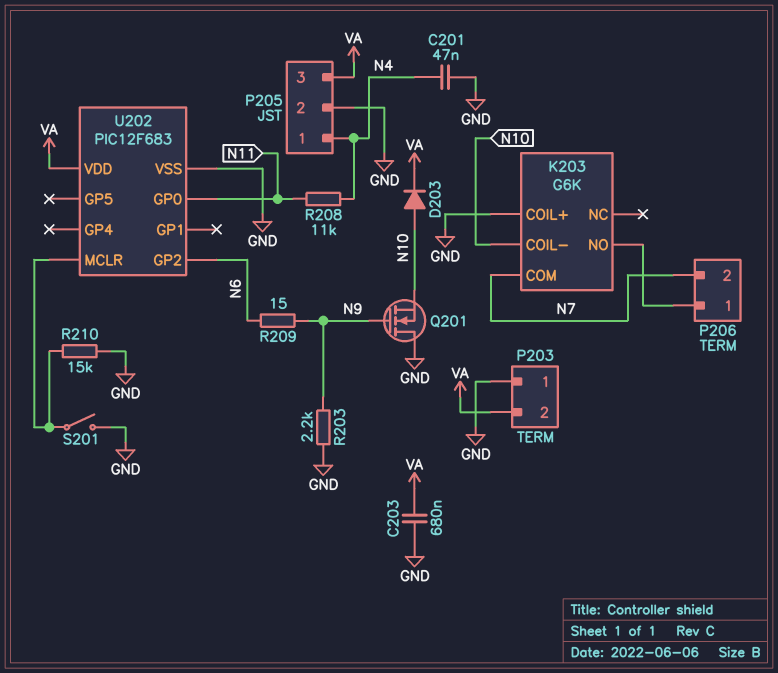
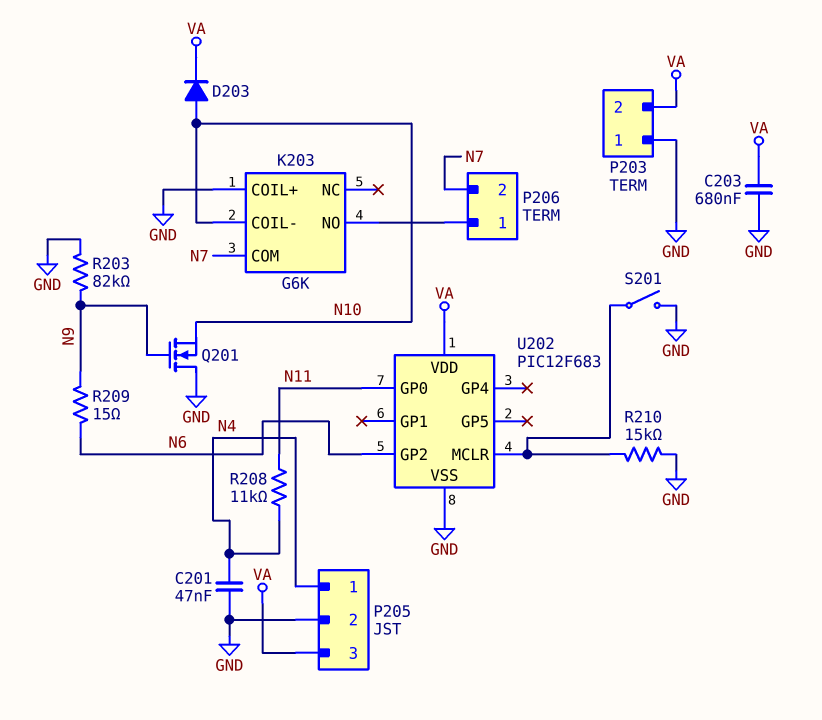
R203: 2.2k (GND, N9) -> 82k (GND, N9)

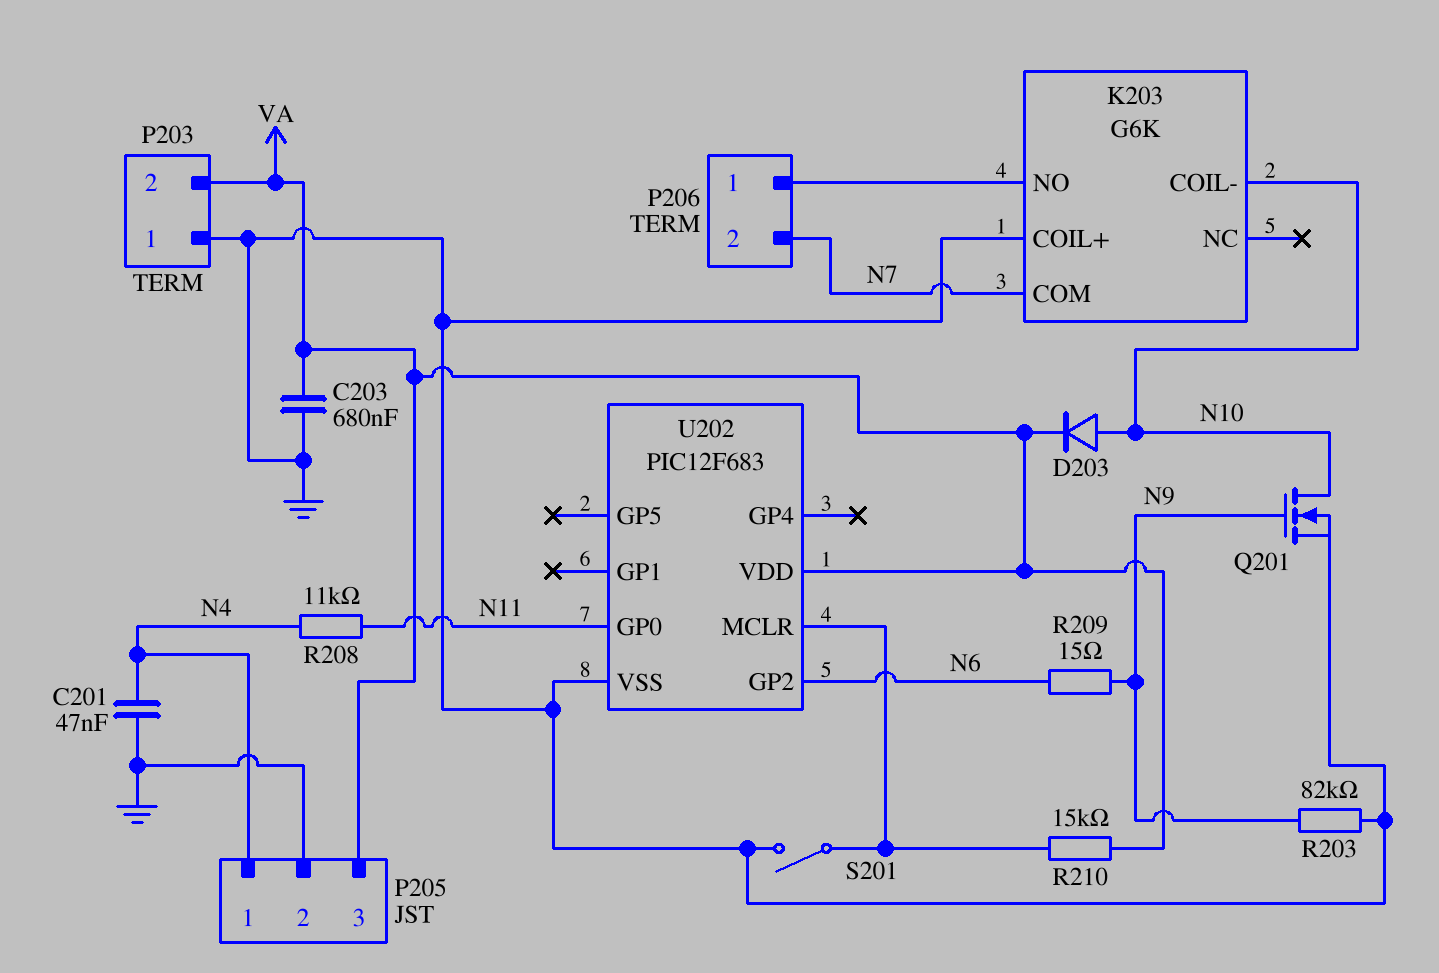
Q201: NMOS (G N9, D GND, S N10) -> NMOS (G N9, D N10, S GND)
R210: 15k (GND, U202/MCLR) -> 15k (U202/MCLR, VA)

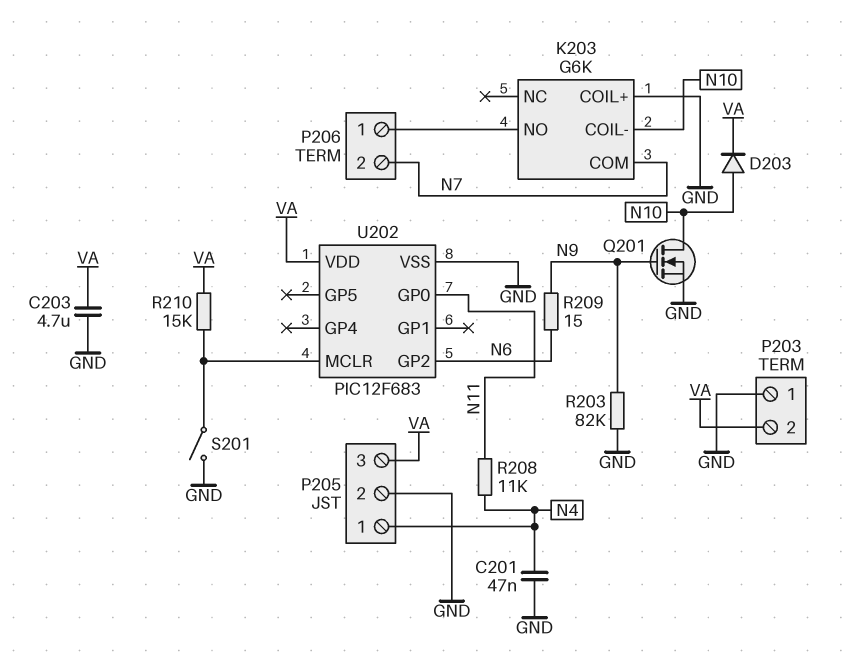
C203: 680nF (GND, VA) -> 4.7uF (GND, VA)

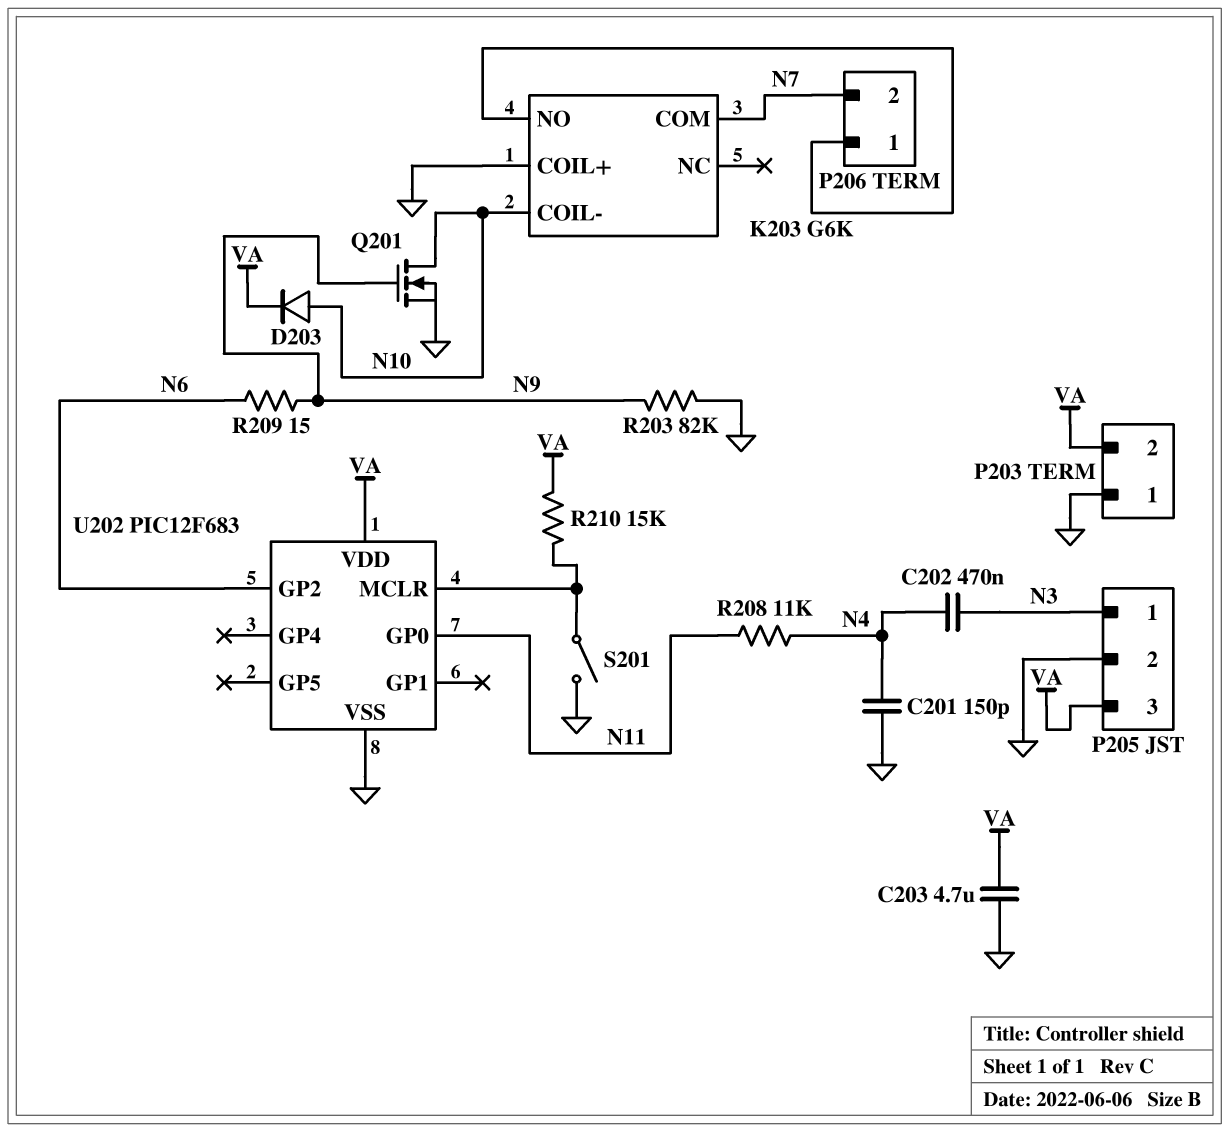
C201: 47nF (GND, N4) -> 150pF (GND, N4)
C202: none -> 470nF (N3, N4)
P205 pin 1: N4 -> N3

